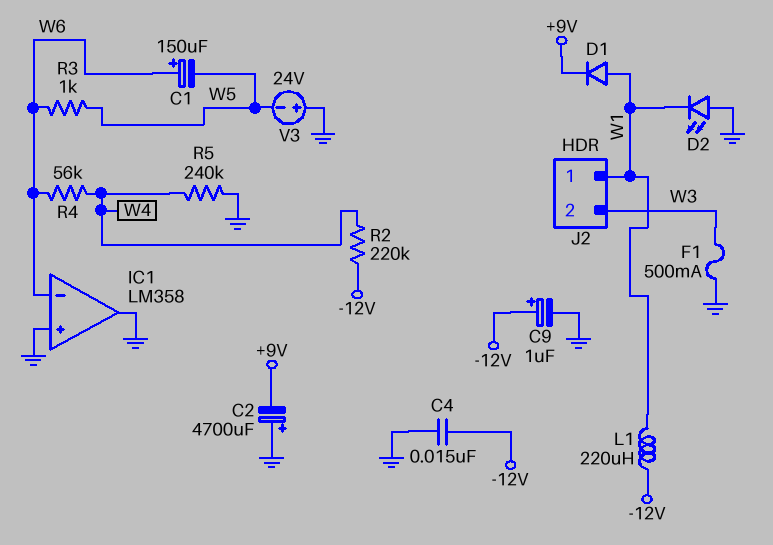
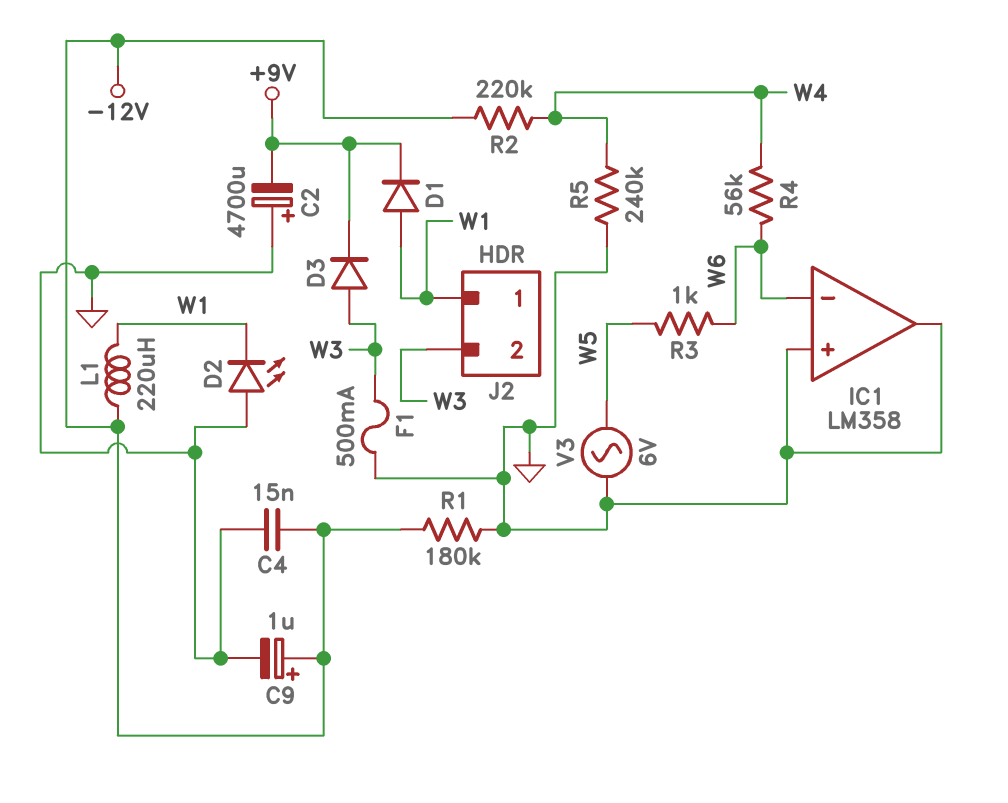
C1: 150uF (plus W6, minus W5) -> none
D3: none -> diode (A W3, K +9V)
R1: none -> 180k (-12V, GND)
V3: 24V (plus GND, minus W5) -> AC 6V (GND, W5)

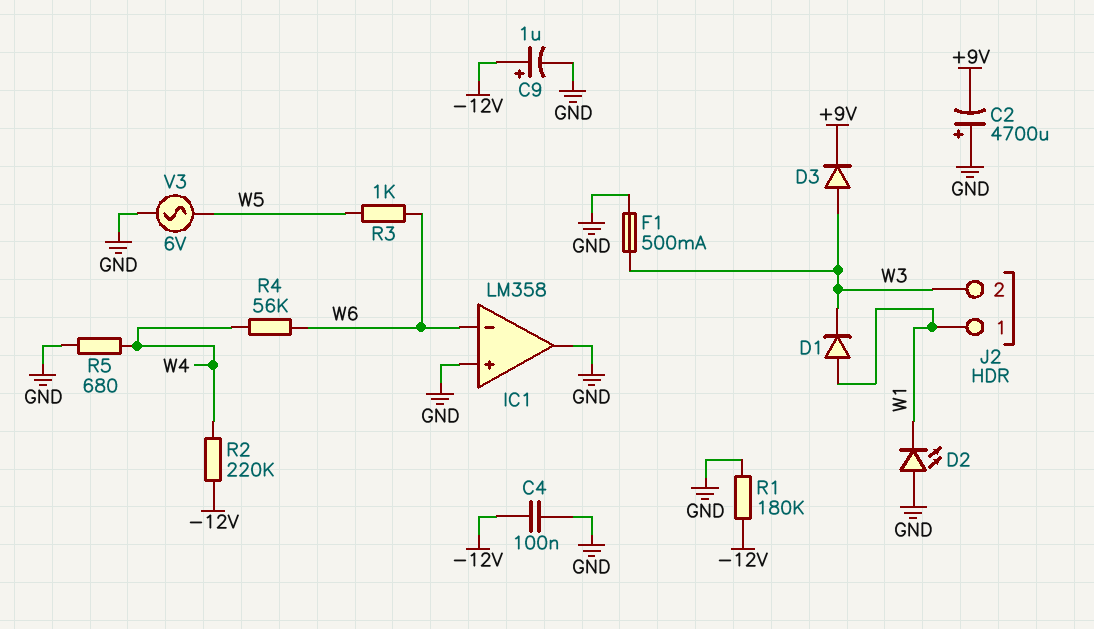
C4: 15nF (-12V, GND) -> 100nF (-12V, GND)
D1: diode (A W1, K +9V) -> diode (A W1, K W3)
L1: 220uH (-12V, W1) -> none
R5: 240k (GND, W4) -> 680 (GND, W4)

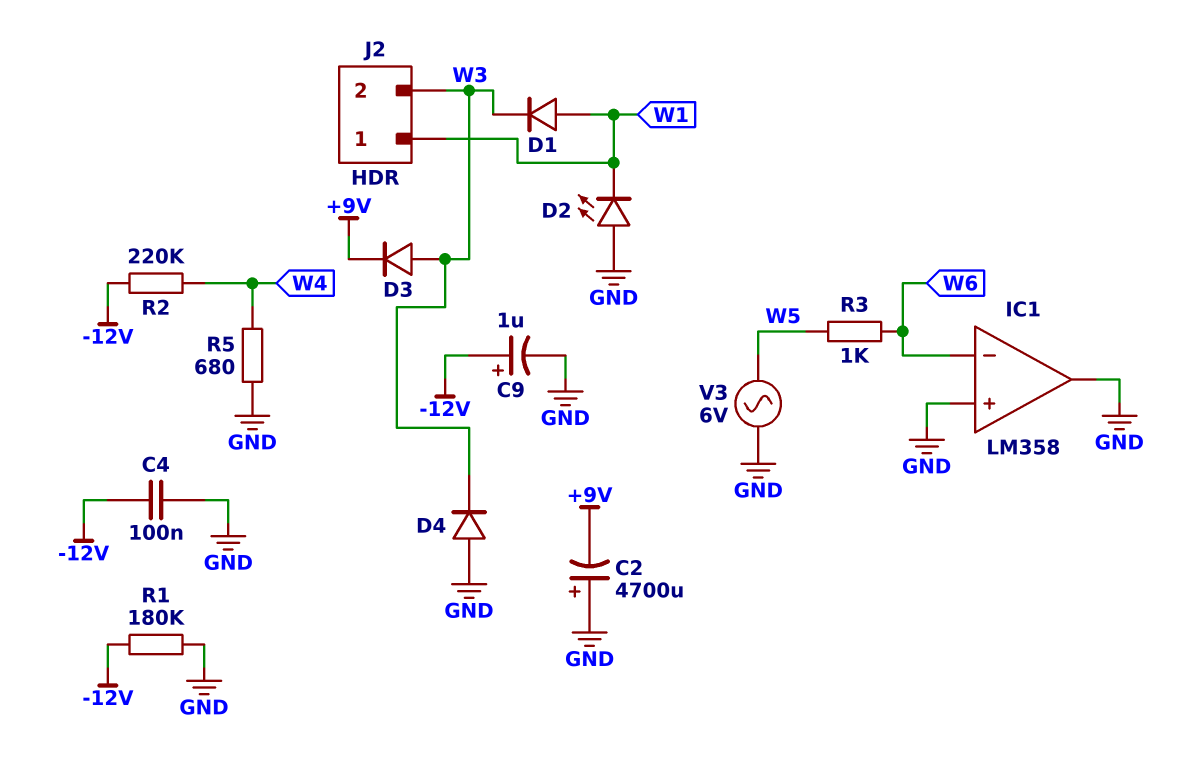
D4: none -> diode (A GND, K W3)
F1: 500mA (GND, W3) -> none
R4: 56k (W4, W6) -> none

